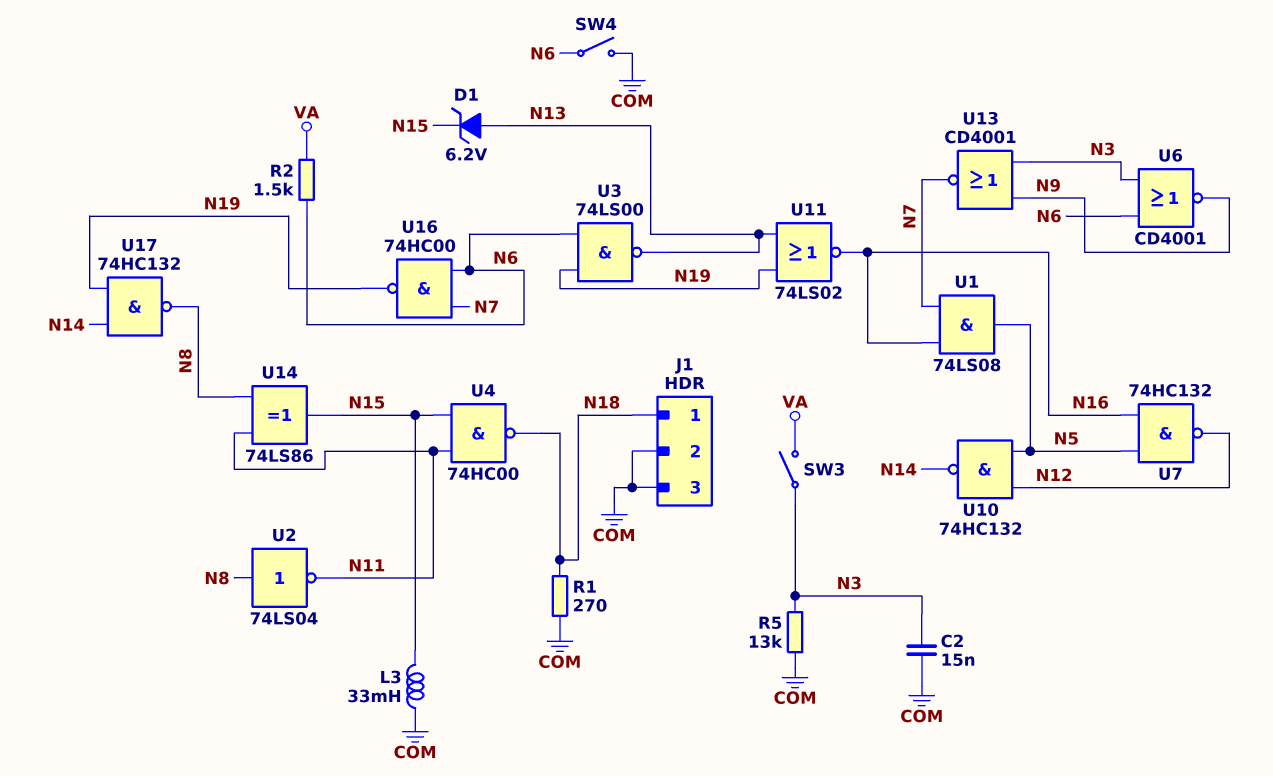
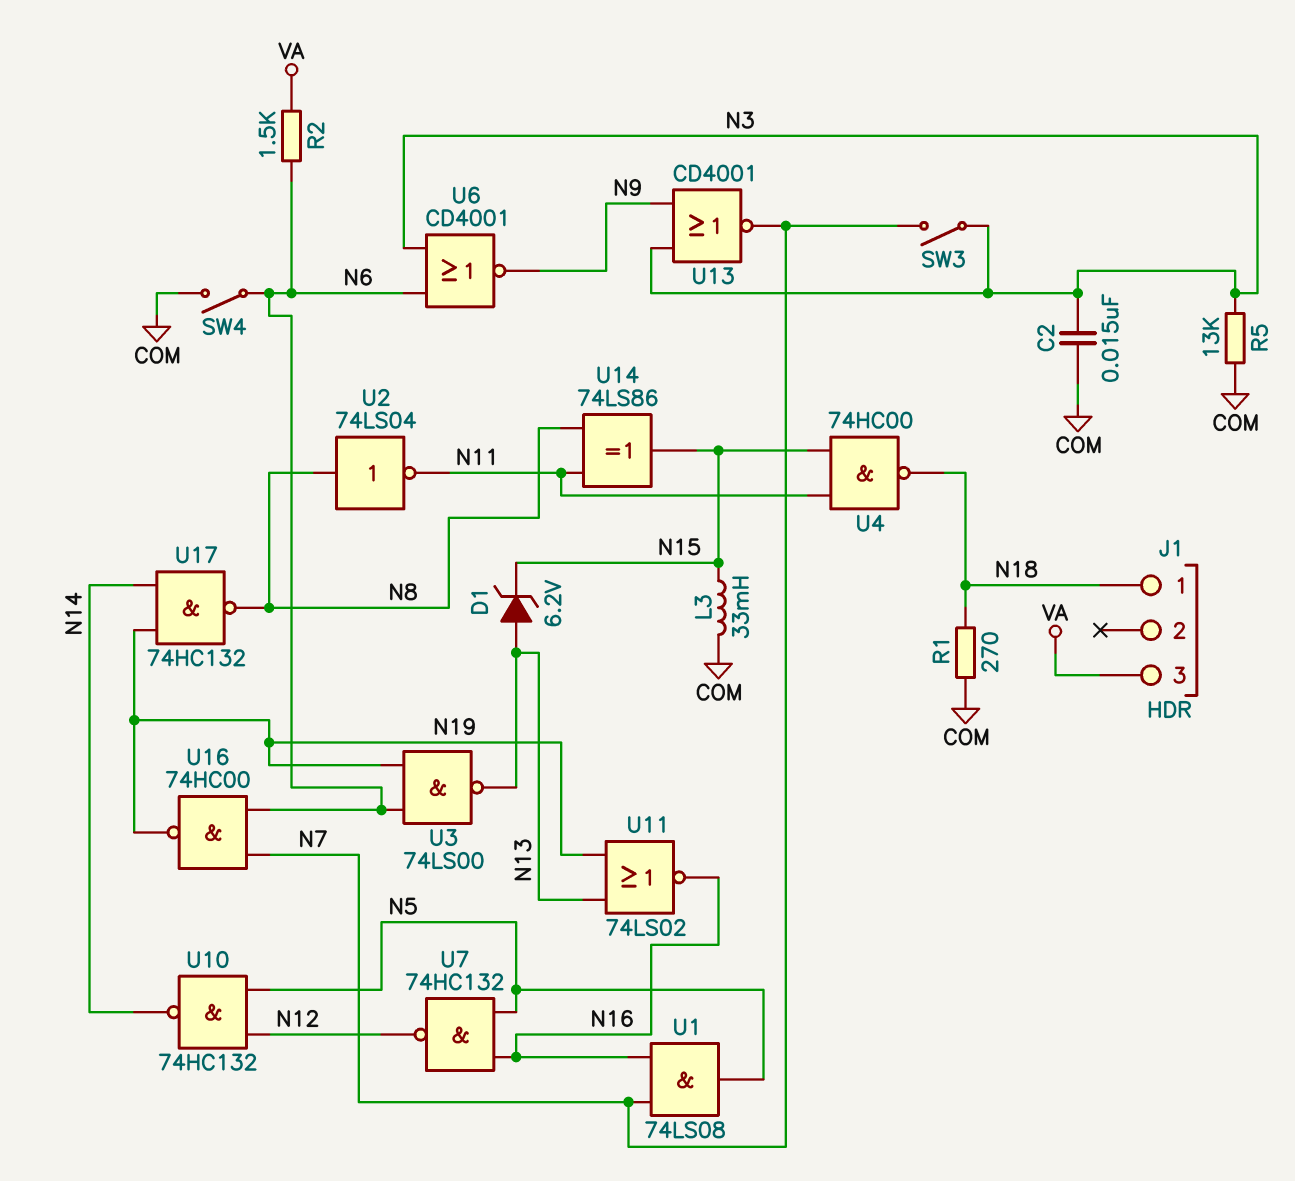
J1 pin 2: COM -> none
J1 pin 3: COM -> VA
SW3: switch (N3, VA) -> switch (N3, N7)

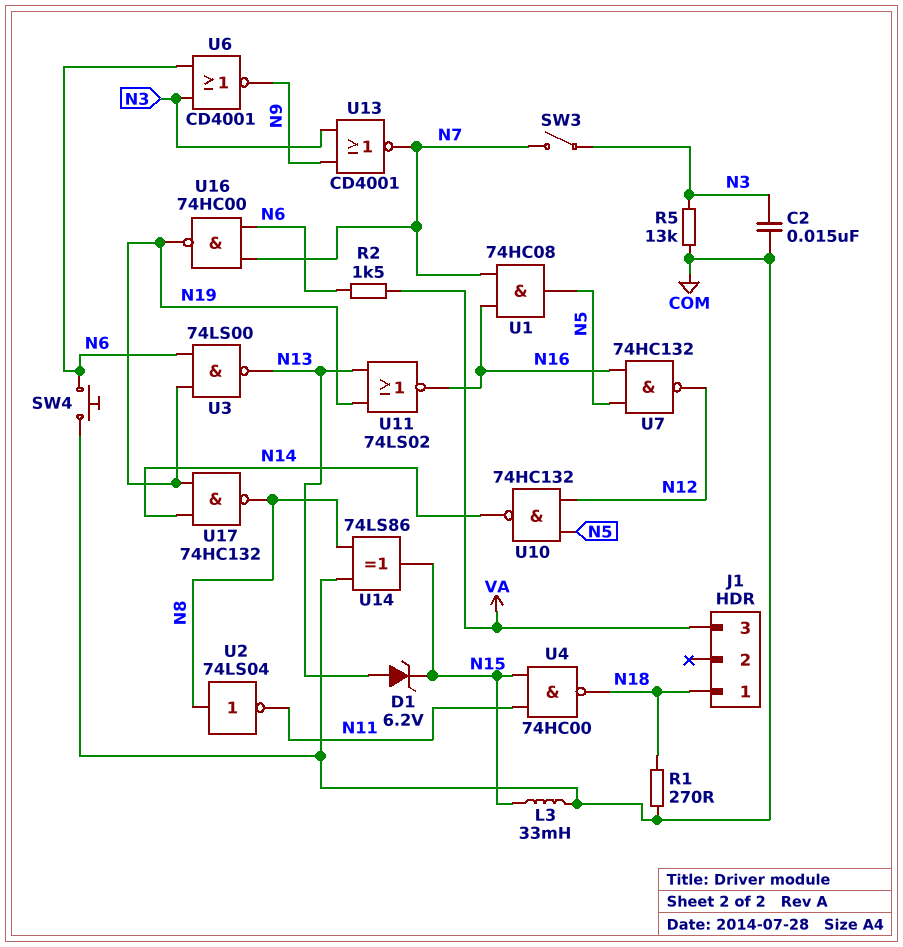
SW4: switch (COM, N6) -> button (COM, N6)
U1: AND 74LS08 (in N7, in N16, out N5) -> AND 74HC08 (in N7, in N16, out N5)
U14: XOR 74LS86 (in N8, in N11, out N15) -> XOR 74LS86 (in COM, in N8, out N15)

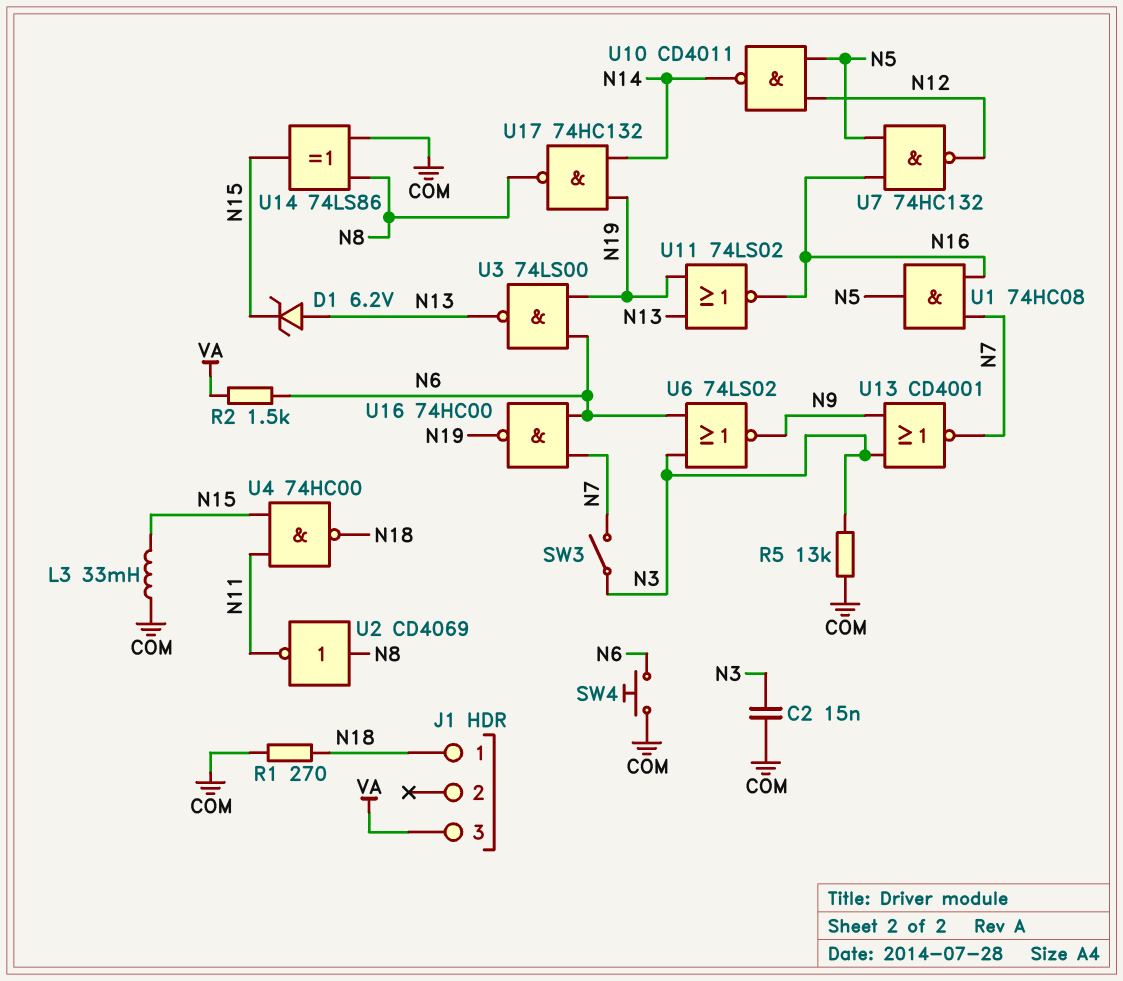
U2: NOT 74LS04 (in N8, out N11) -> NOT CD4069 (in N8, out N11)
U6: NOR CD4001 (in N3, in N6, out N9) -> NOR 74LS02 (in N3, in N6, out N9)
U10: NAND 74HC132 (in N5, in N12, out N14) -> NAND CD4011 (in N5, in N12, out N14)

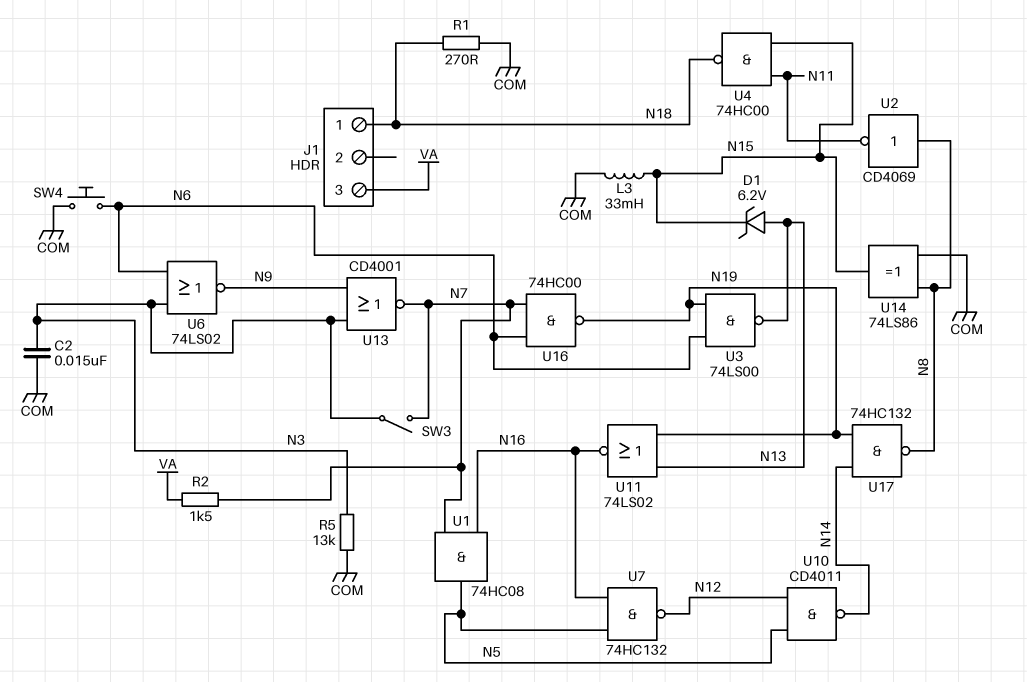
R2: 1.5k (N6, VA) -> 1.5k (N7, VA)

